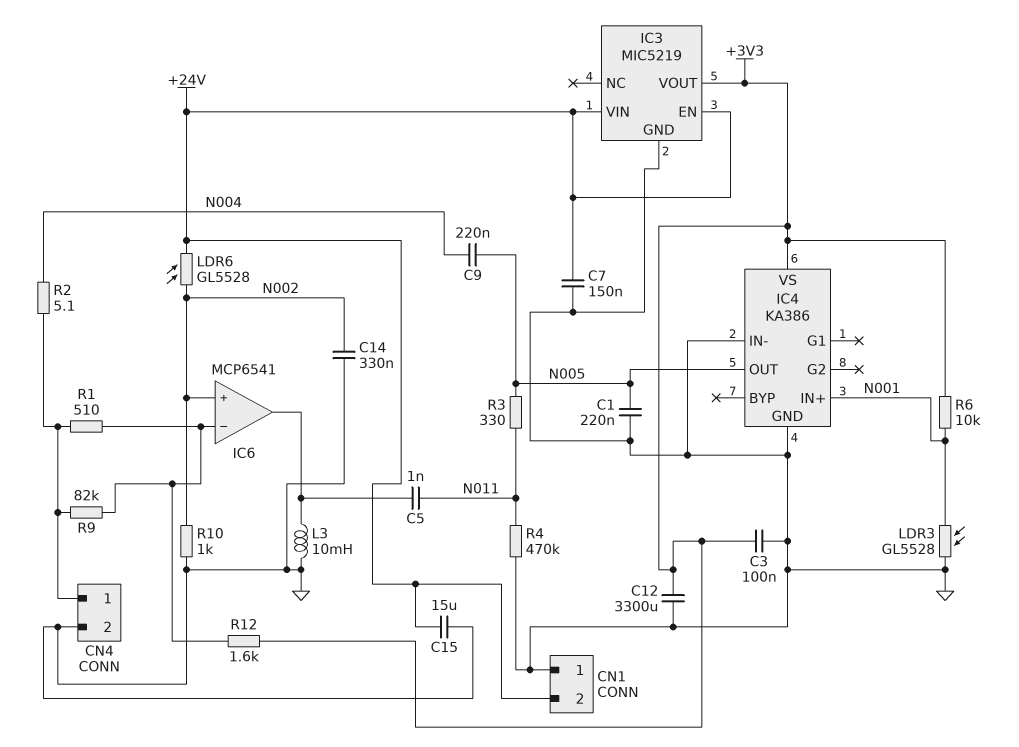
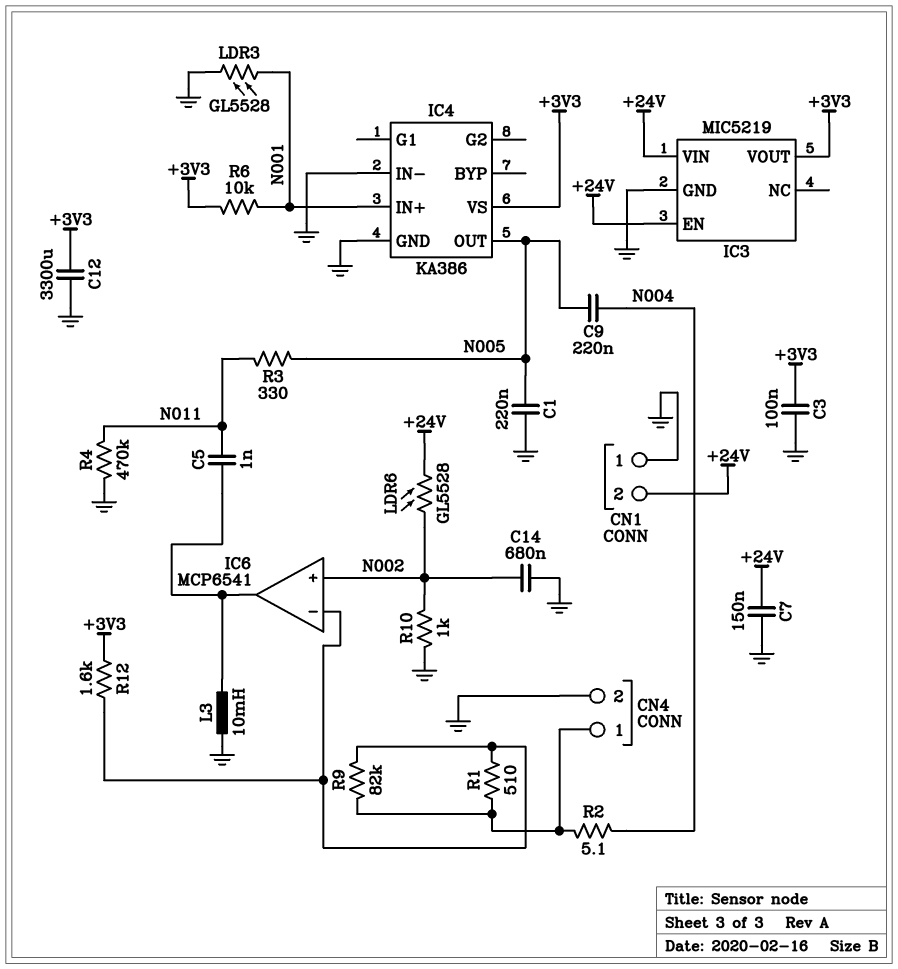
C14: 330nF (GND, N002) -> 680nF (GND, N002)
C15: 15uF (+24V, GND) -> none

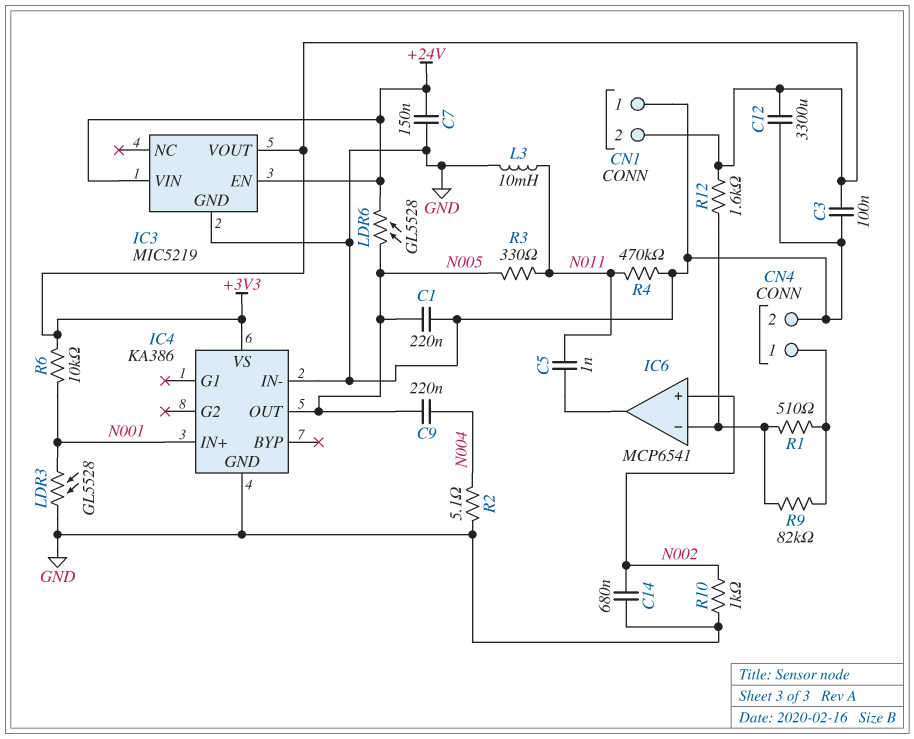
CN1 pin 2: +24V -> +3V3
L3: 10mH (GND, IC6/out) -> 10mH (GND, N011)
LDR6: GL5528 (+24V, N002) -> GL5528 (+24V, N005)
R2: 5.1 (CN4/1, N004) -> 5.1 (GND, N004)

